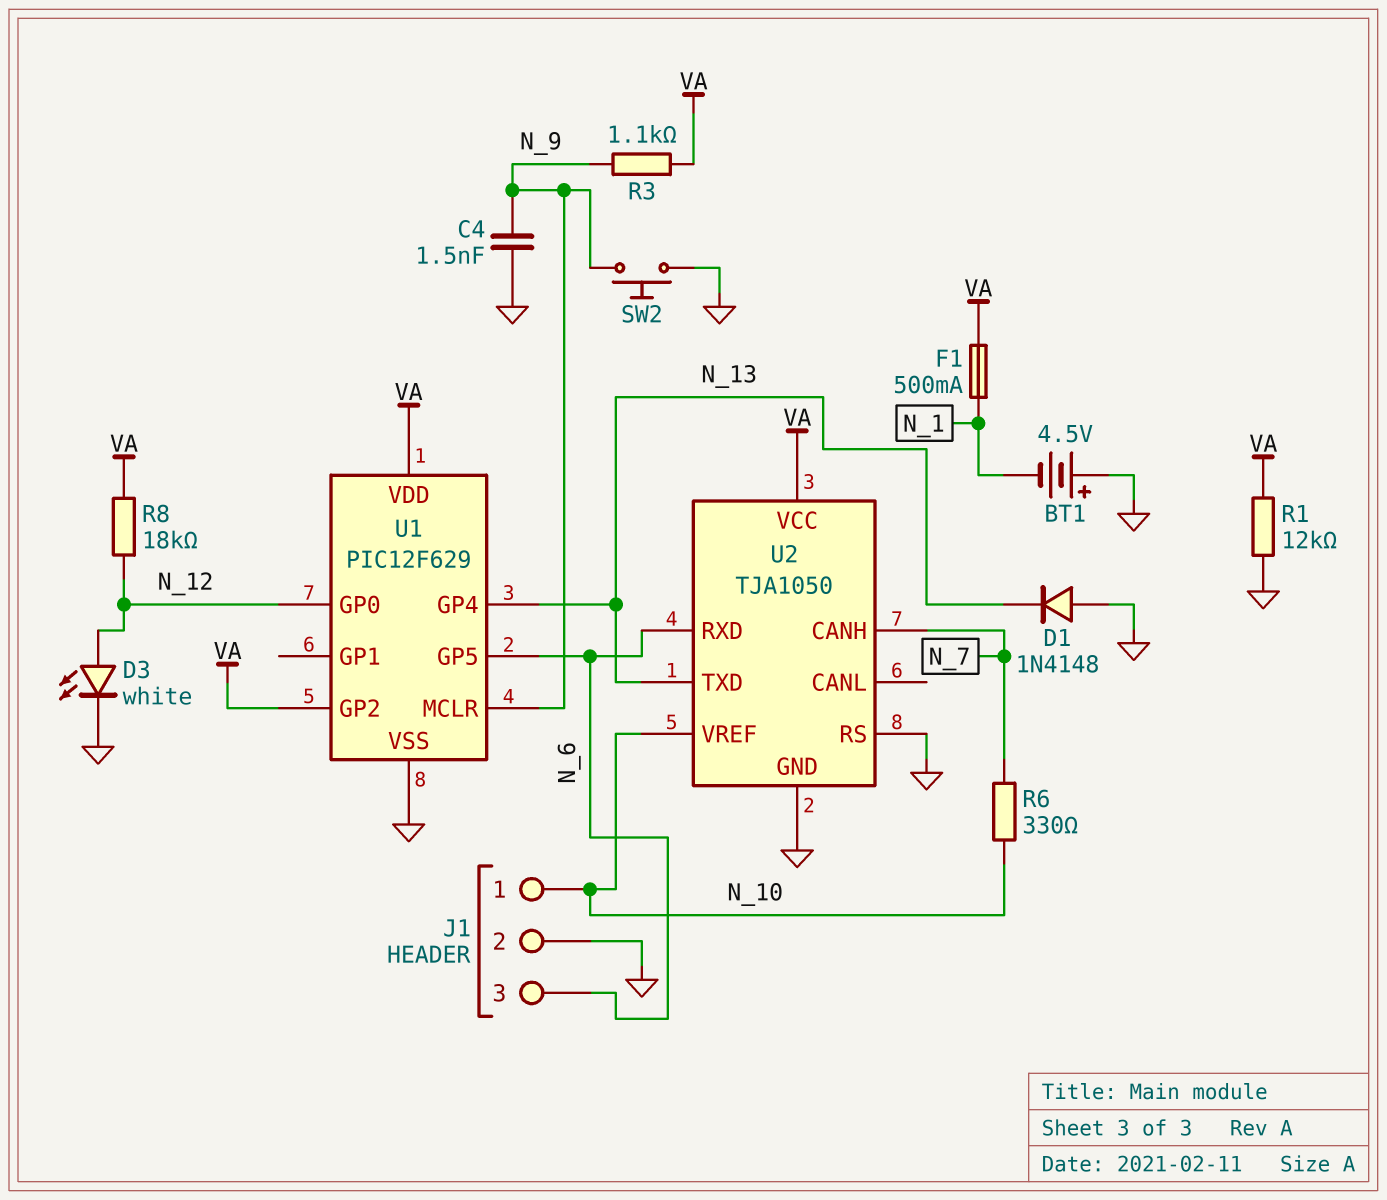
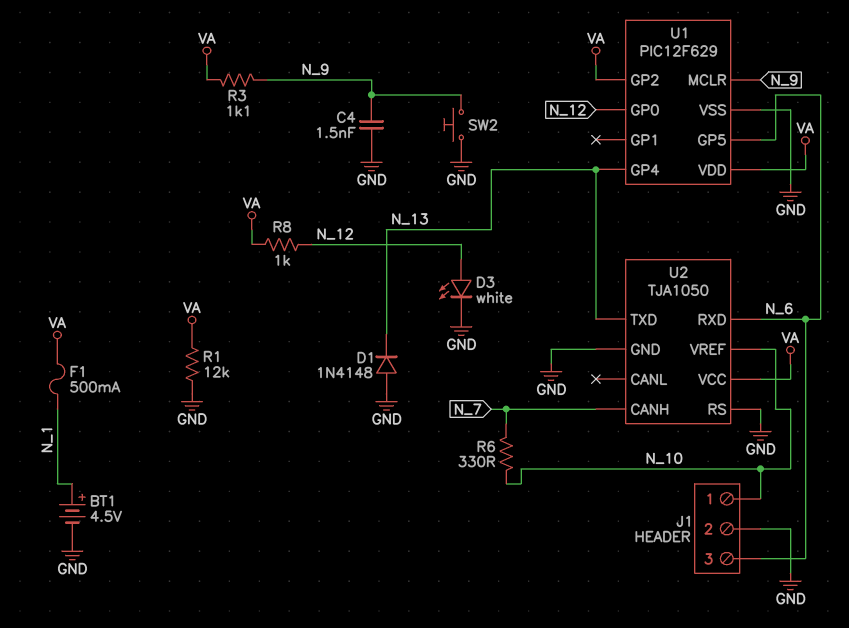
BT1: 4.5V (plus GND, minus N_1) -> 4.5V (plus N_1, minus GND)
R8: 18k (N_12, VA) -> 1k (N_12, VA)

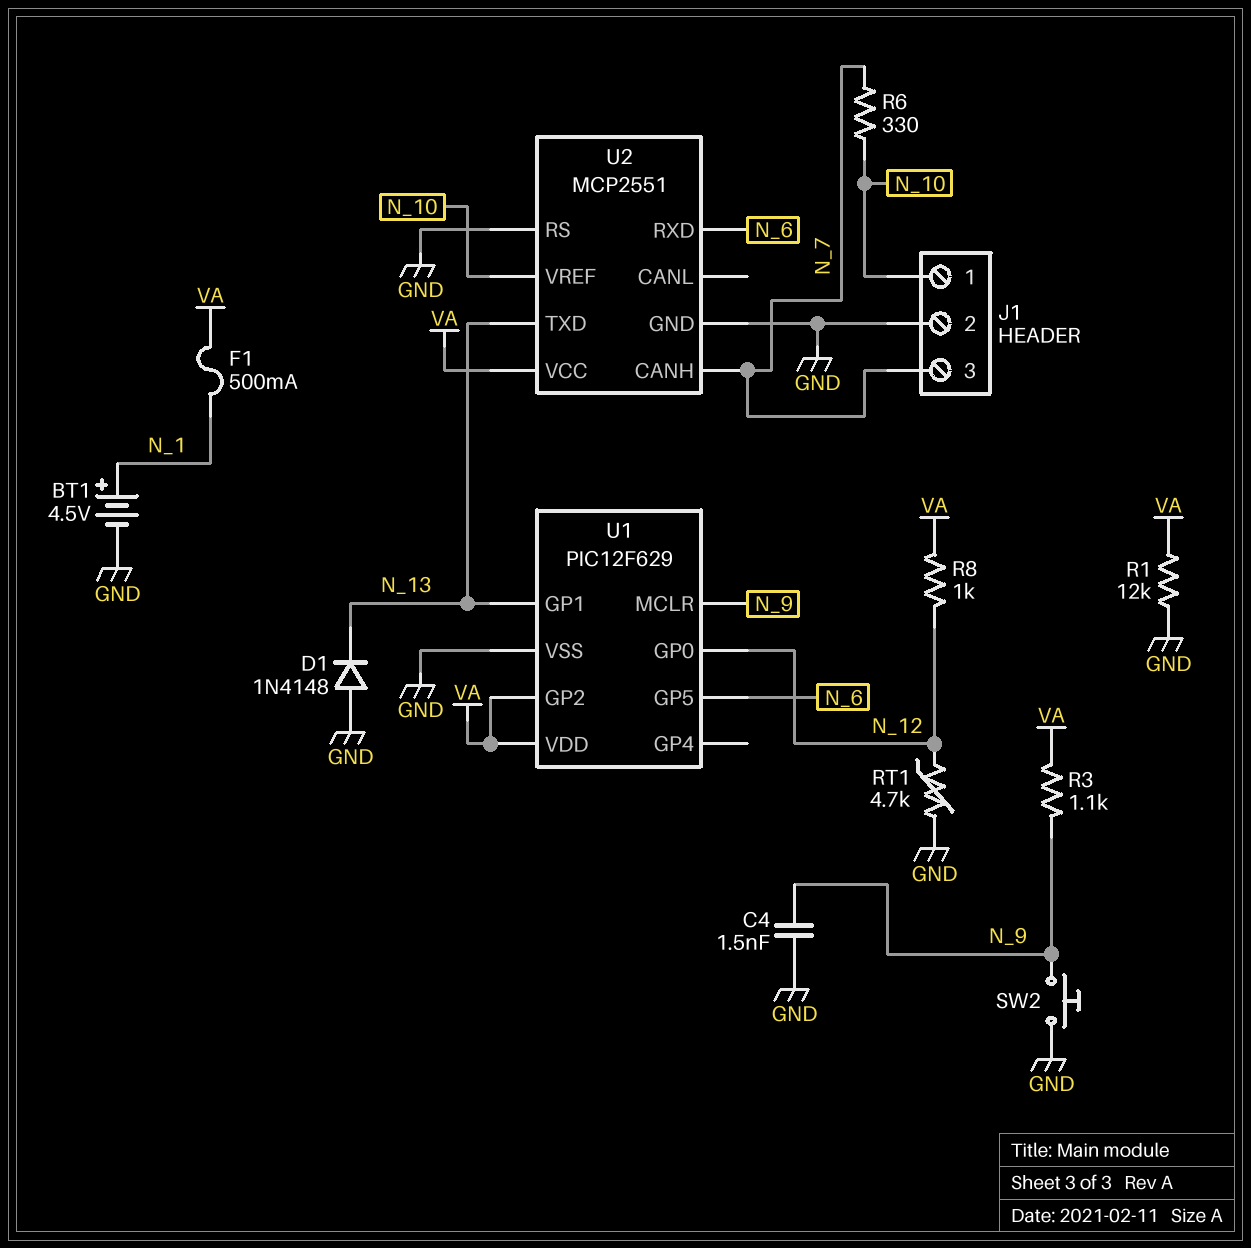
D3: LED white (A N_12, K GND) -> none
J1 pin 3: N_6 -> N_7
RT1: none -> 4.7k (GND, N_12)
U1 pin GP1: none -> N_13
U1 pin GP4: N_13 -> none
U2: TJA1050 -> MCP2551

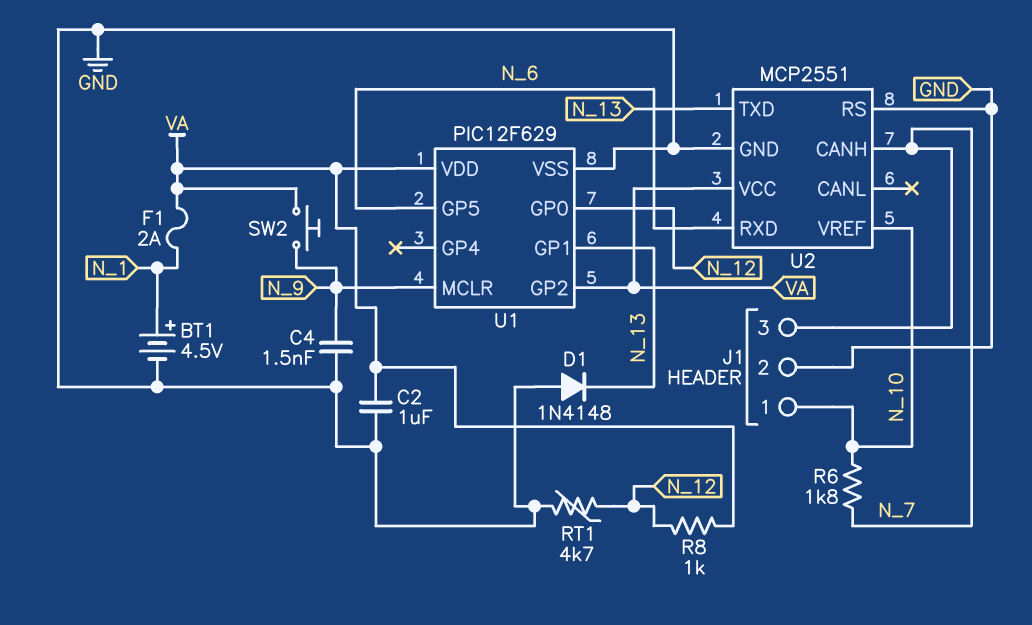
C2: none -> 1uF (GND, VA)
F1: 500mA (N_1, VA) -> 2A (N_1, VA)
R1: 12k (GND, VA) -> none
R3: 1.1k (N_9, VA) -> none
R6: 330 (N_7, N_10) -> 1.8k (N_7, N_10)
SW2: button (GND, N_9) -> button (N_9, VA)

